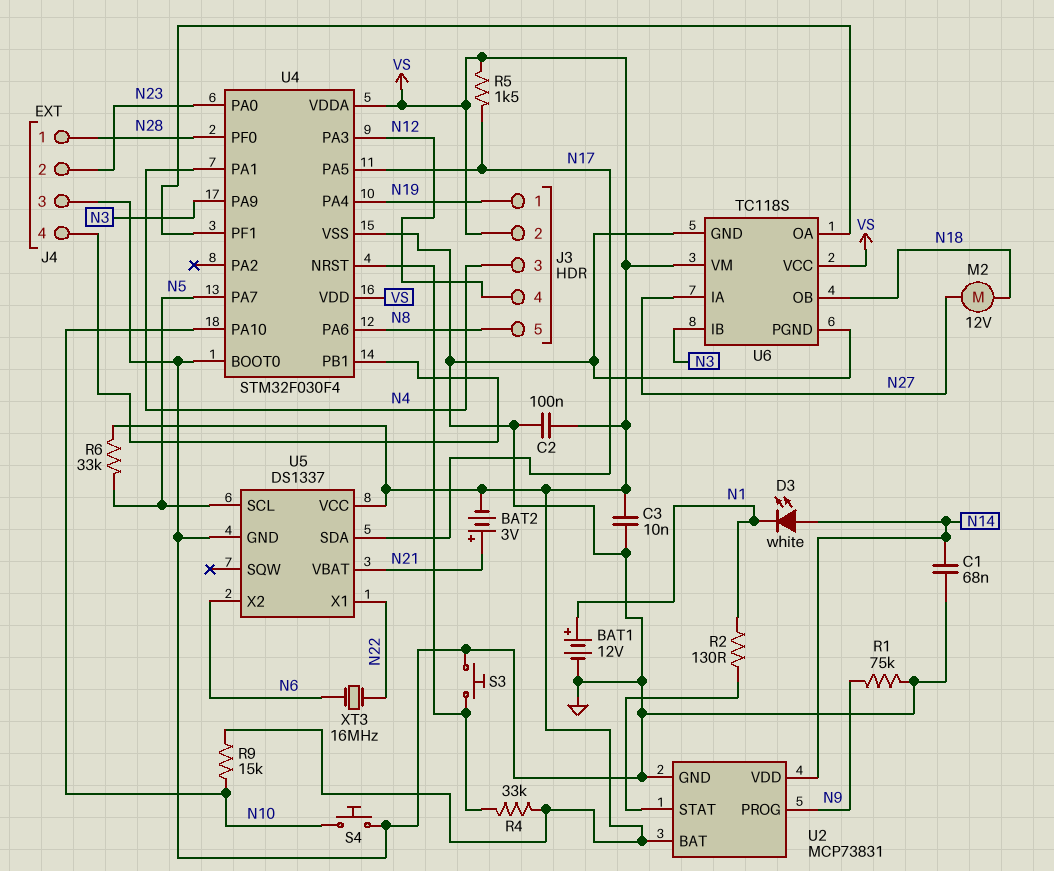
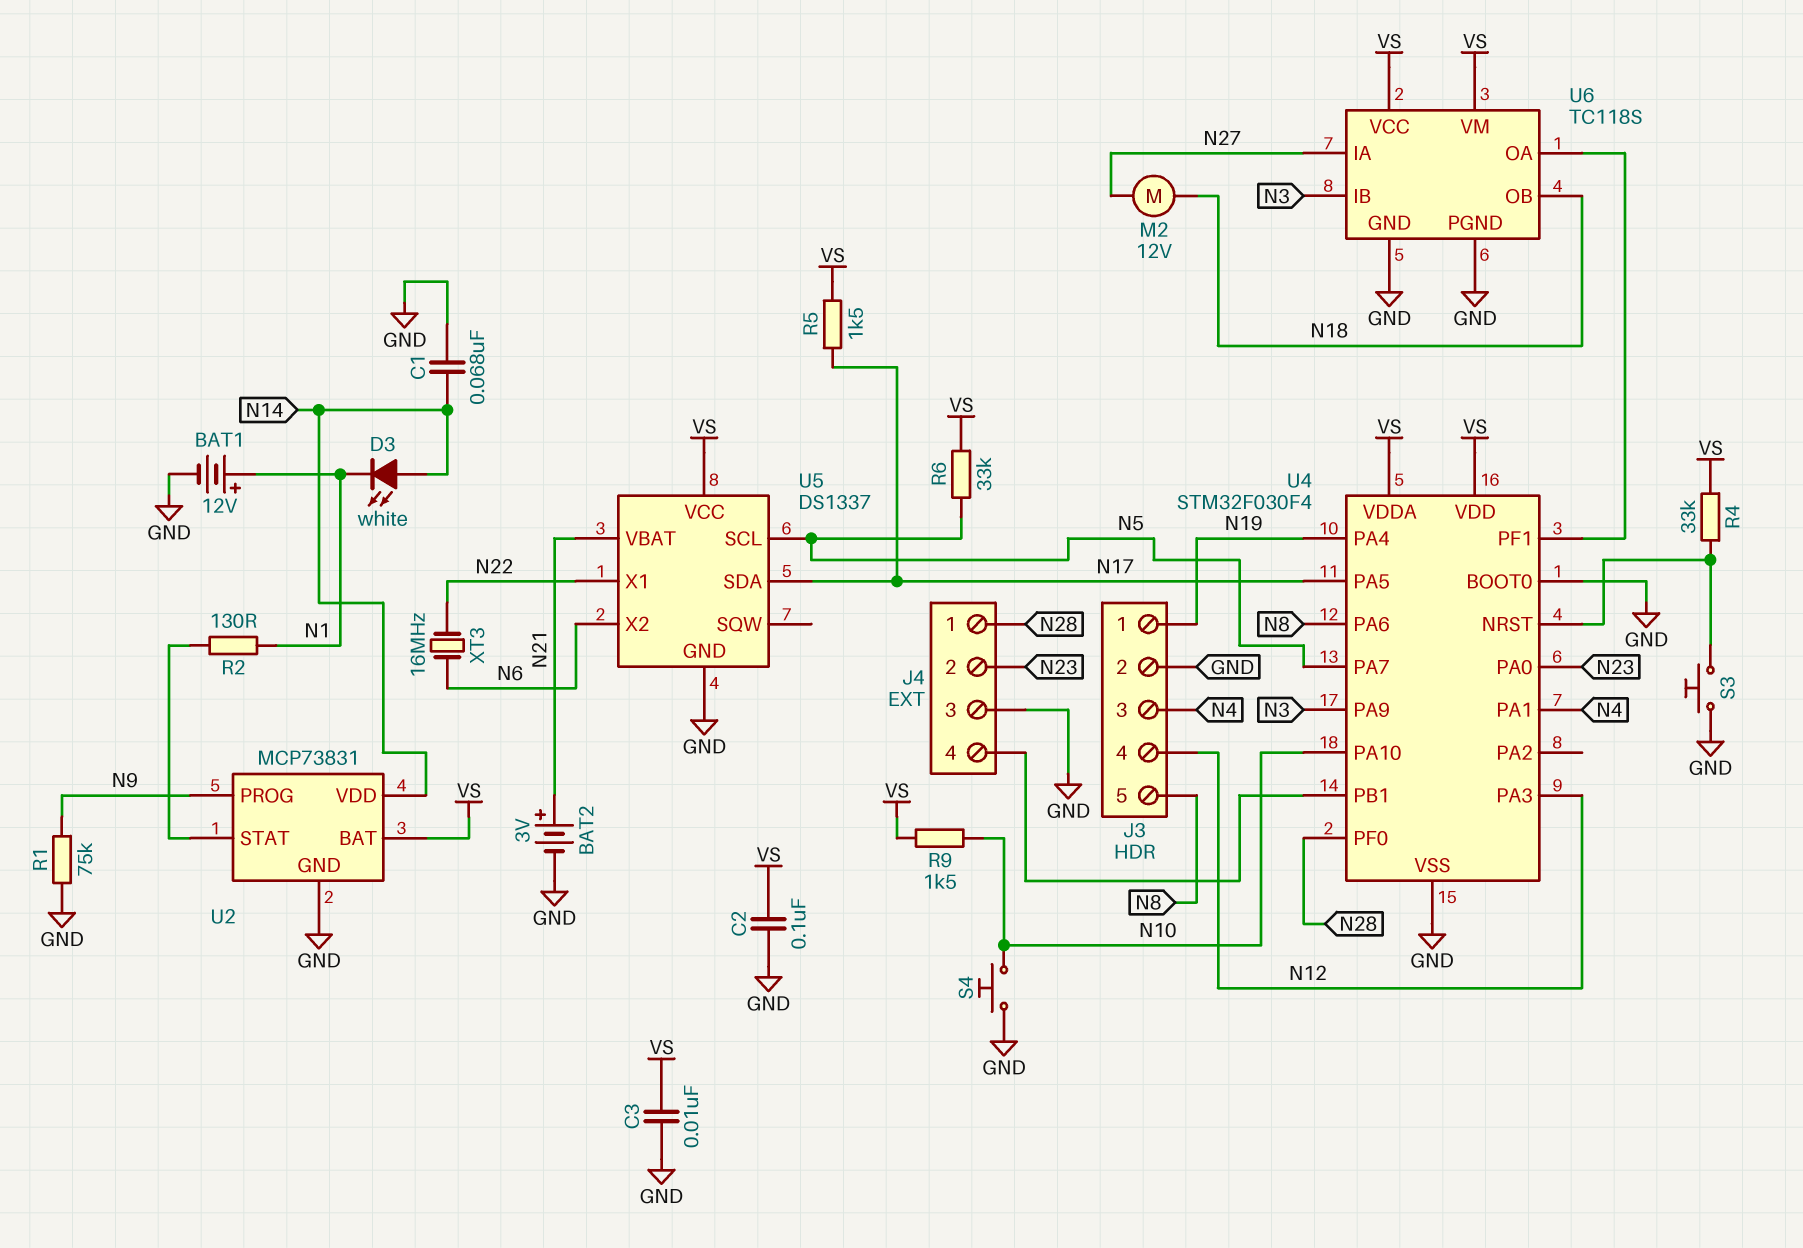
BAT2: 3V (plus N21, minus VS) -> 3V (plus N21, minus GND)
J3 pin 2: VS -> GND
R9: 15k (N10, VS) -> 1.5k (N10, VS)

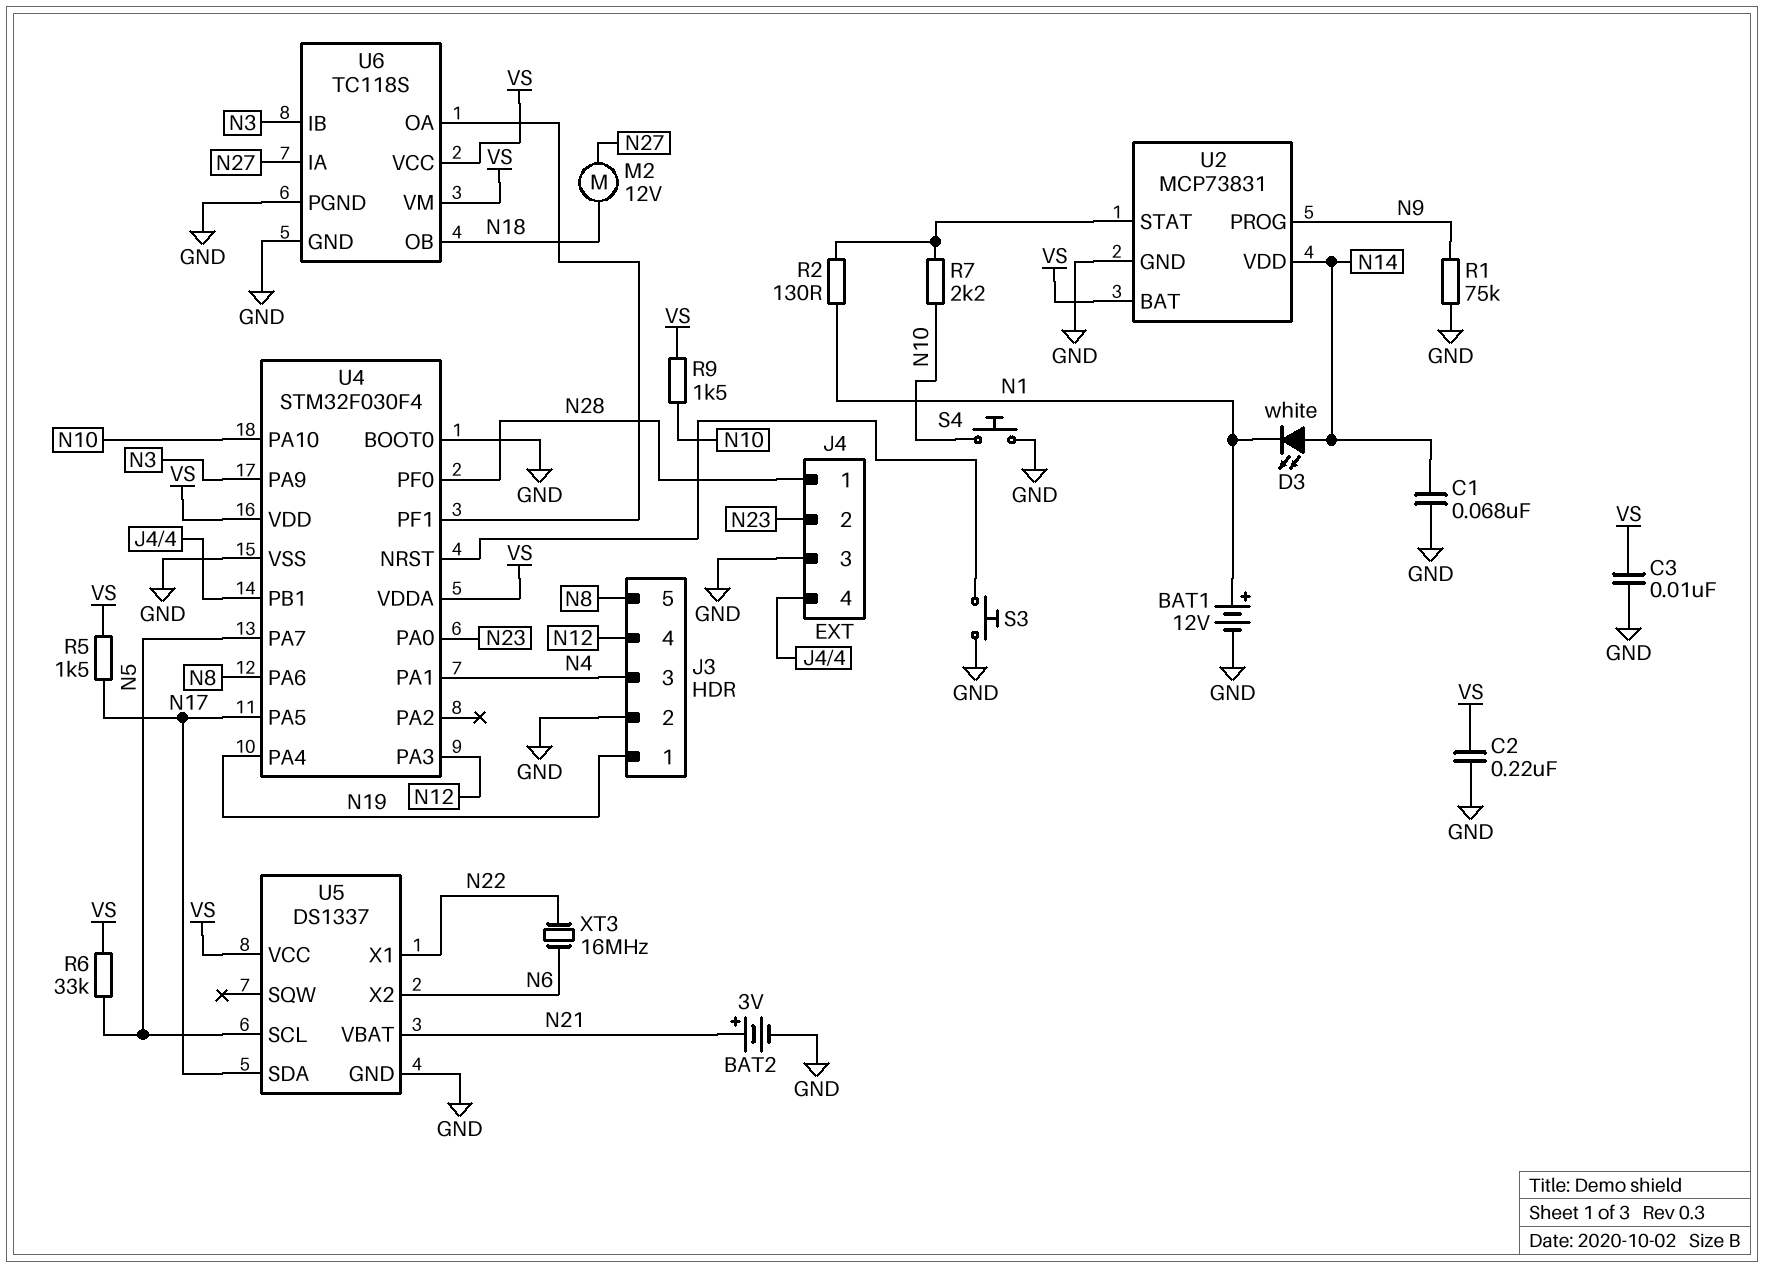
C2: 100nF (GND, VS) -> 220nF (GND, VS)
R4: 33k (U4/NRST, VS) -> none
R7: none -> 2.2k (N10, U2/STAT)

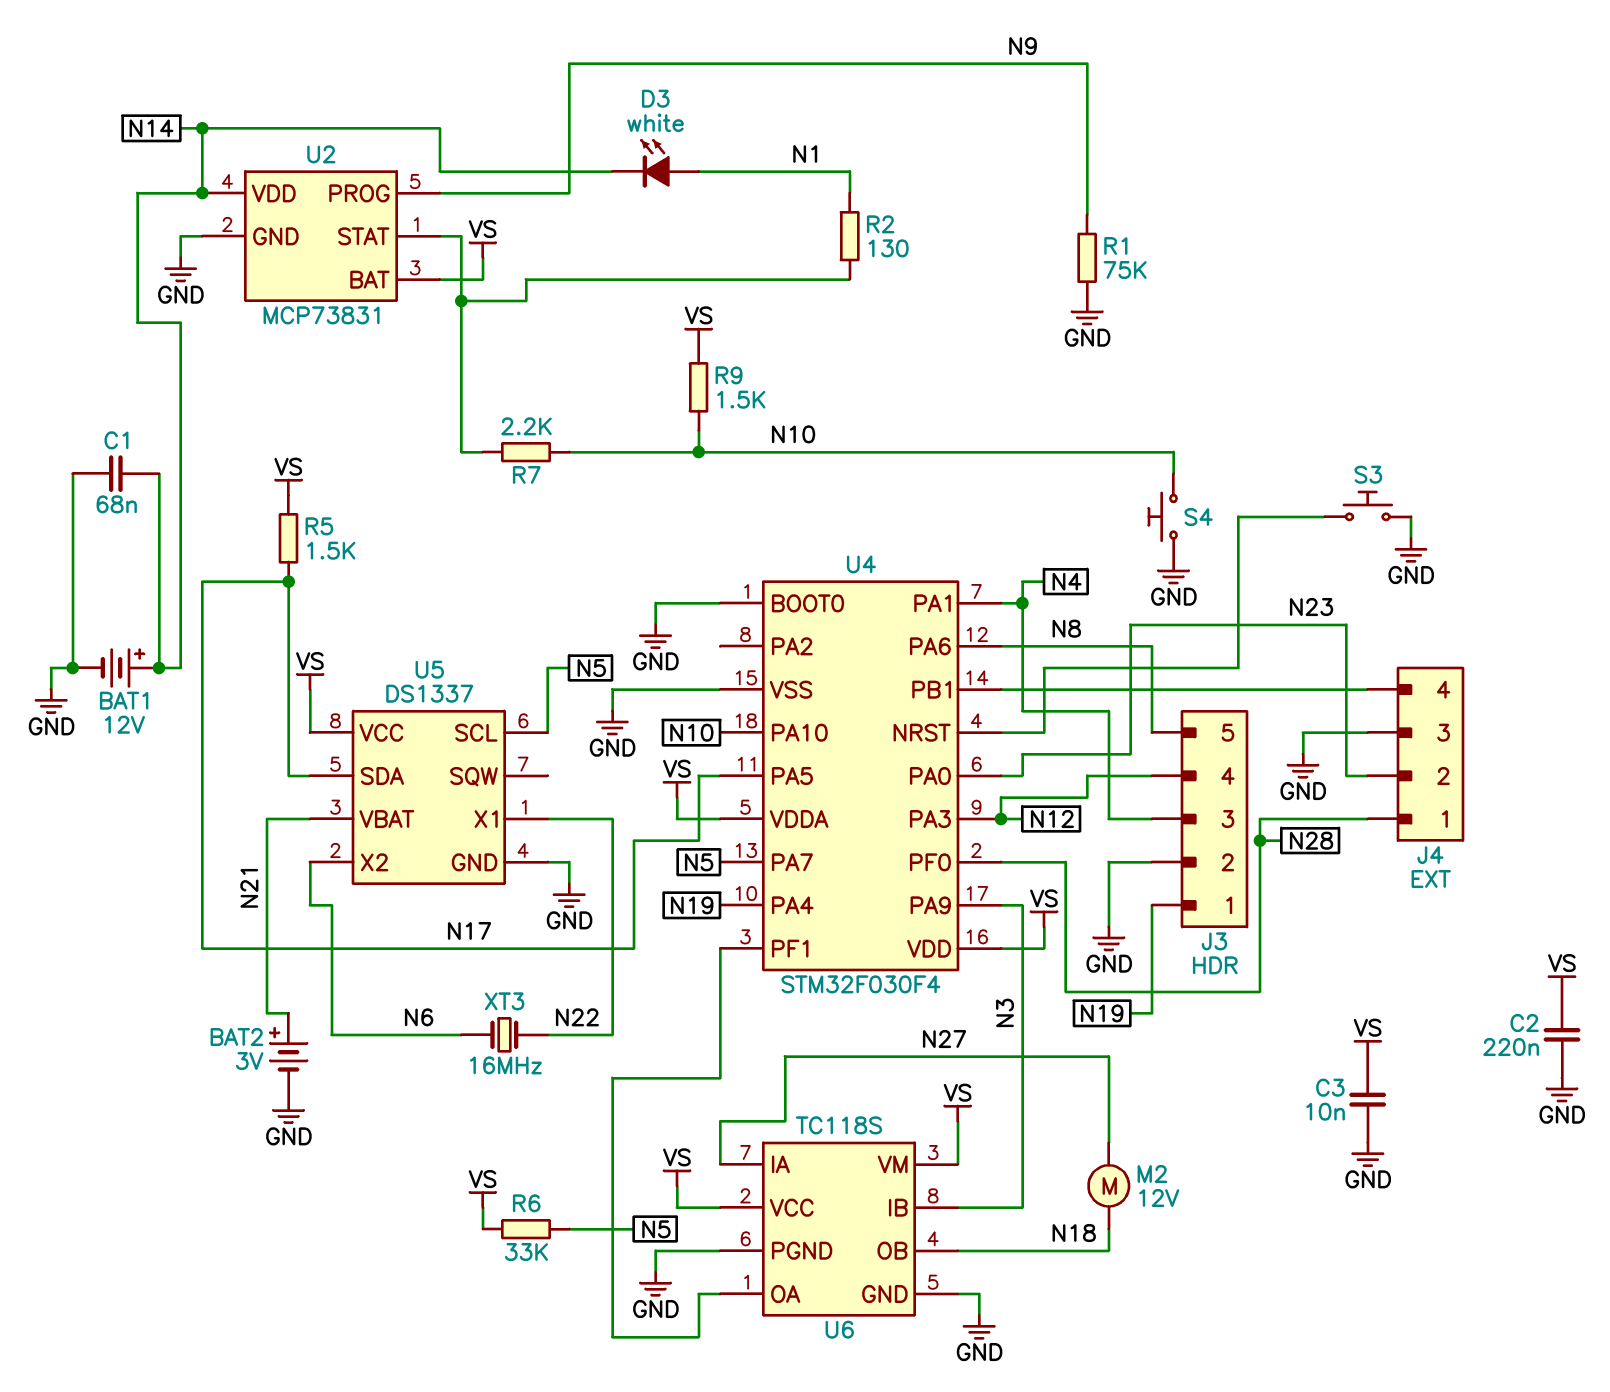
BAT1: 12V (plus N1, minus GND) -> 12V (plus N14, minus GND)
D3: LED white (A N14, K N1) -> LED white (A N1, K N14)

